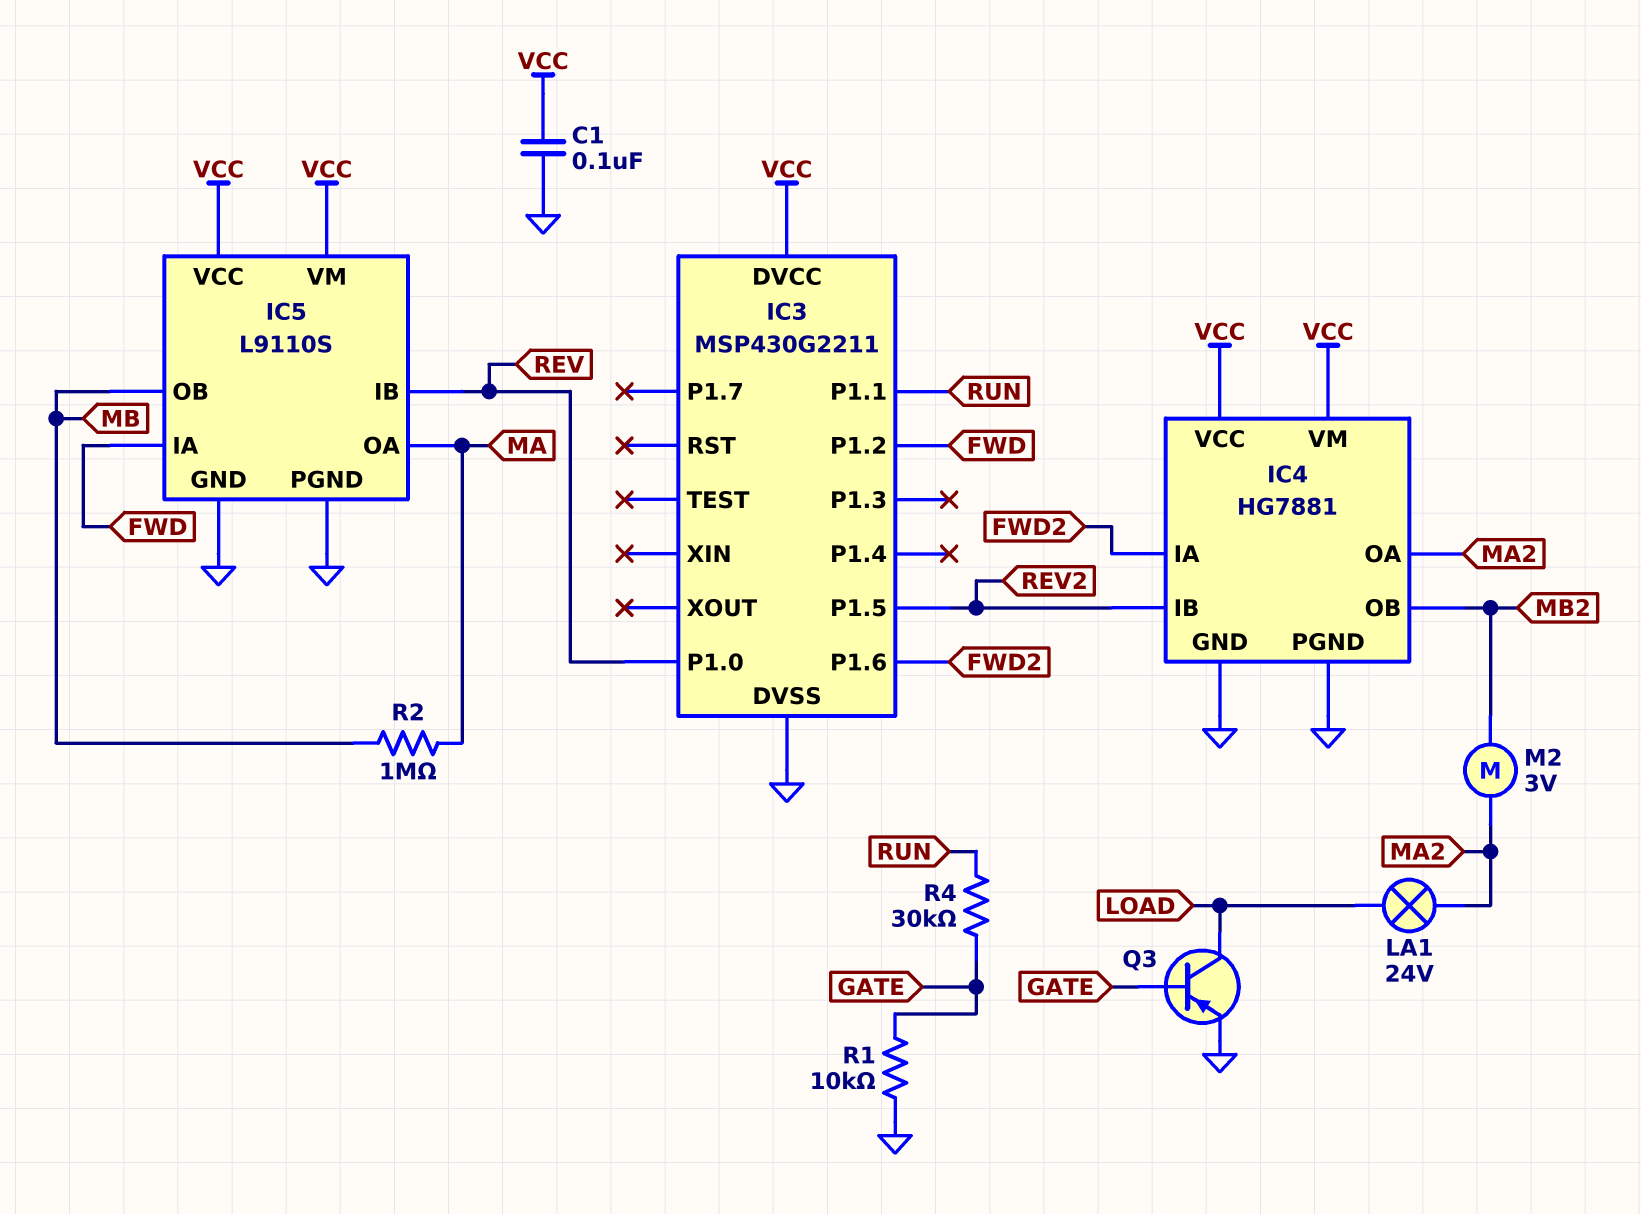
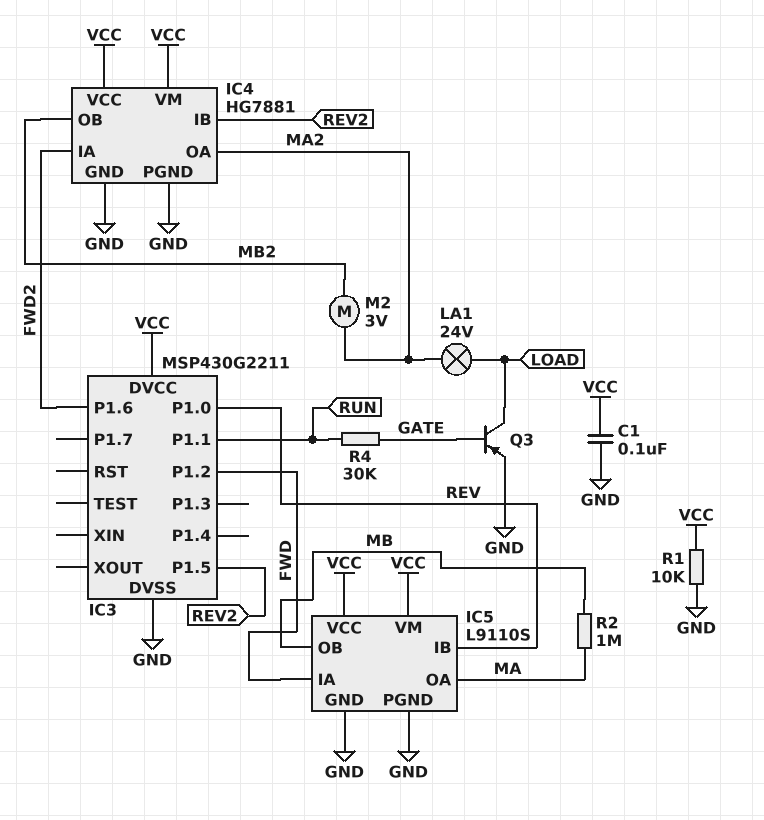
R1: 10k (GATE, GND) -> 10k (GND, VCC)

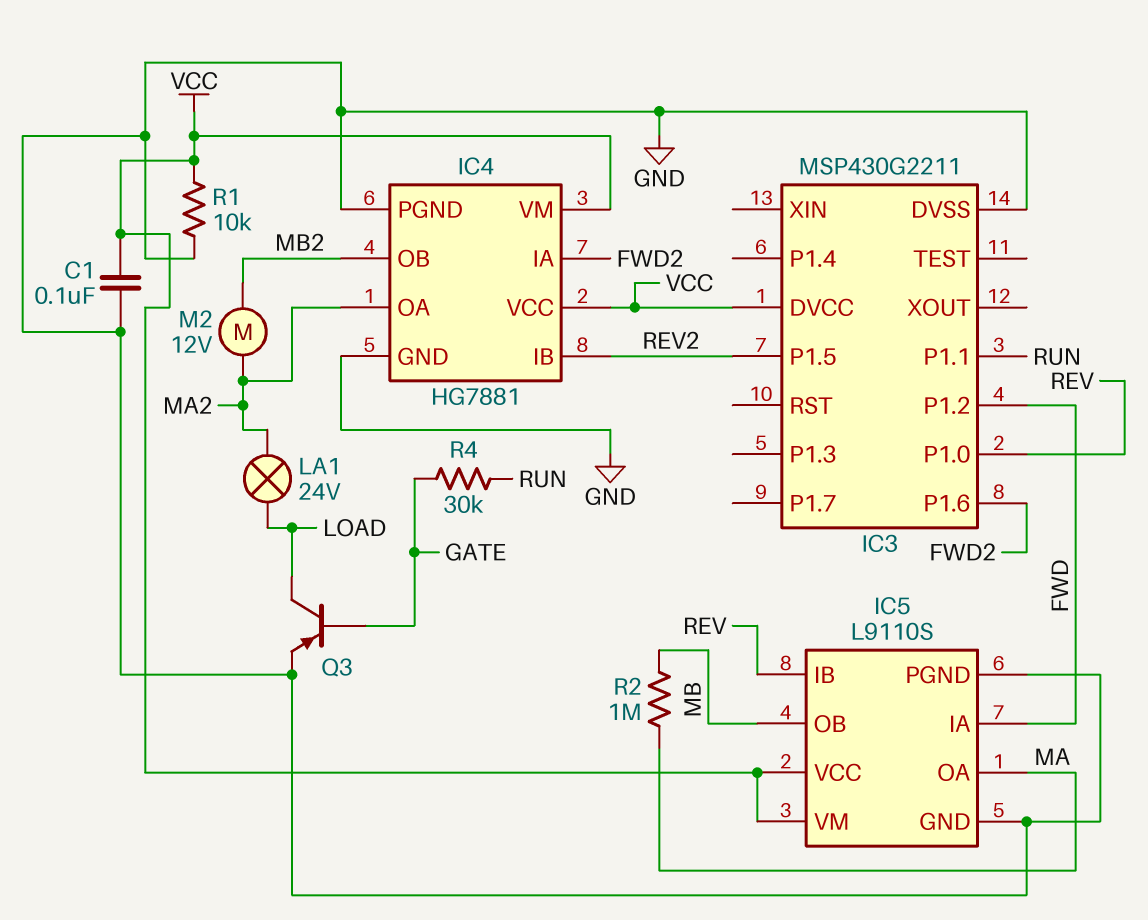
M2: motor 3V (MA2, MB2) -> motor 12V (MA2, MB2)

